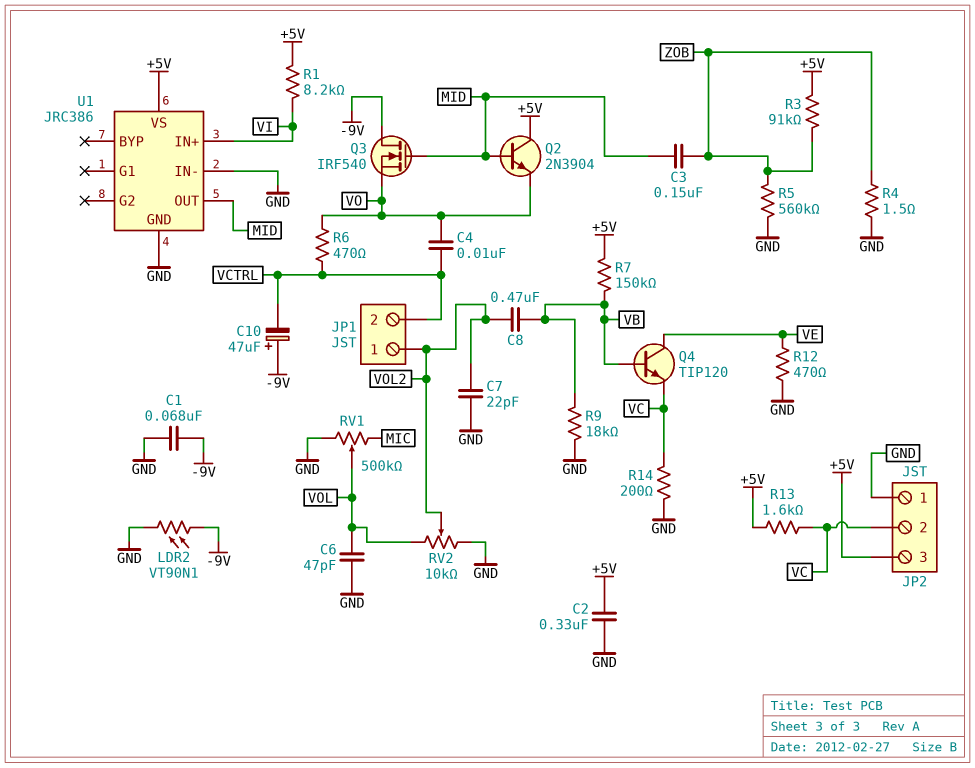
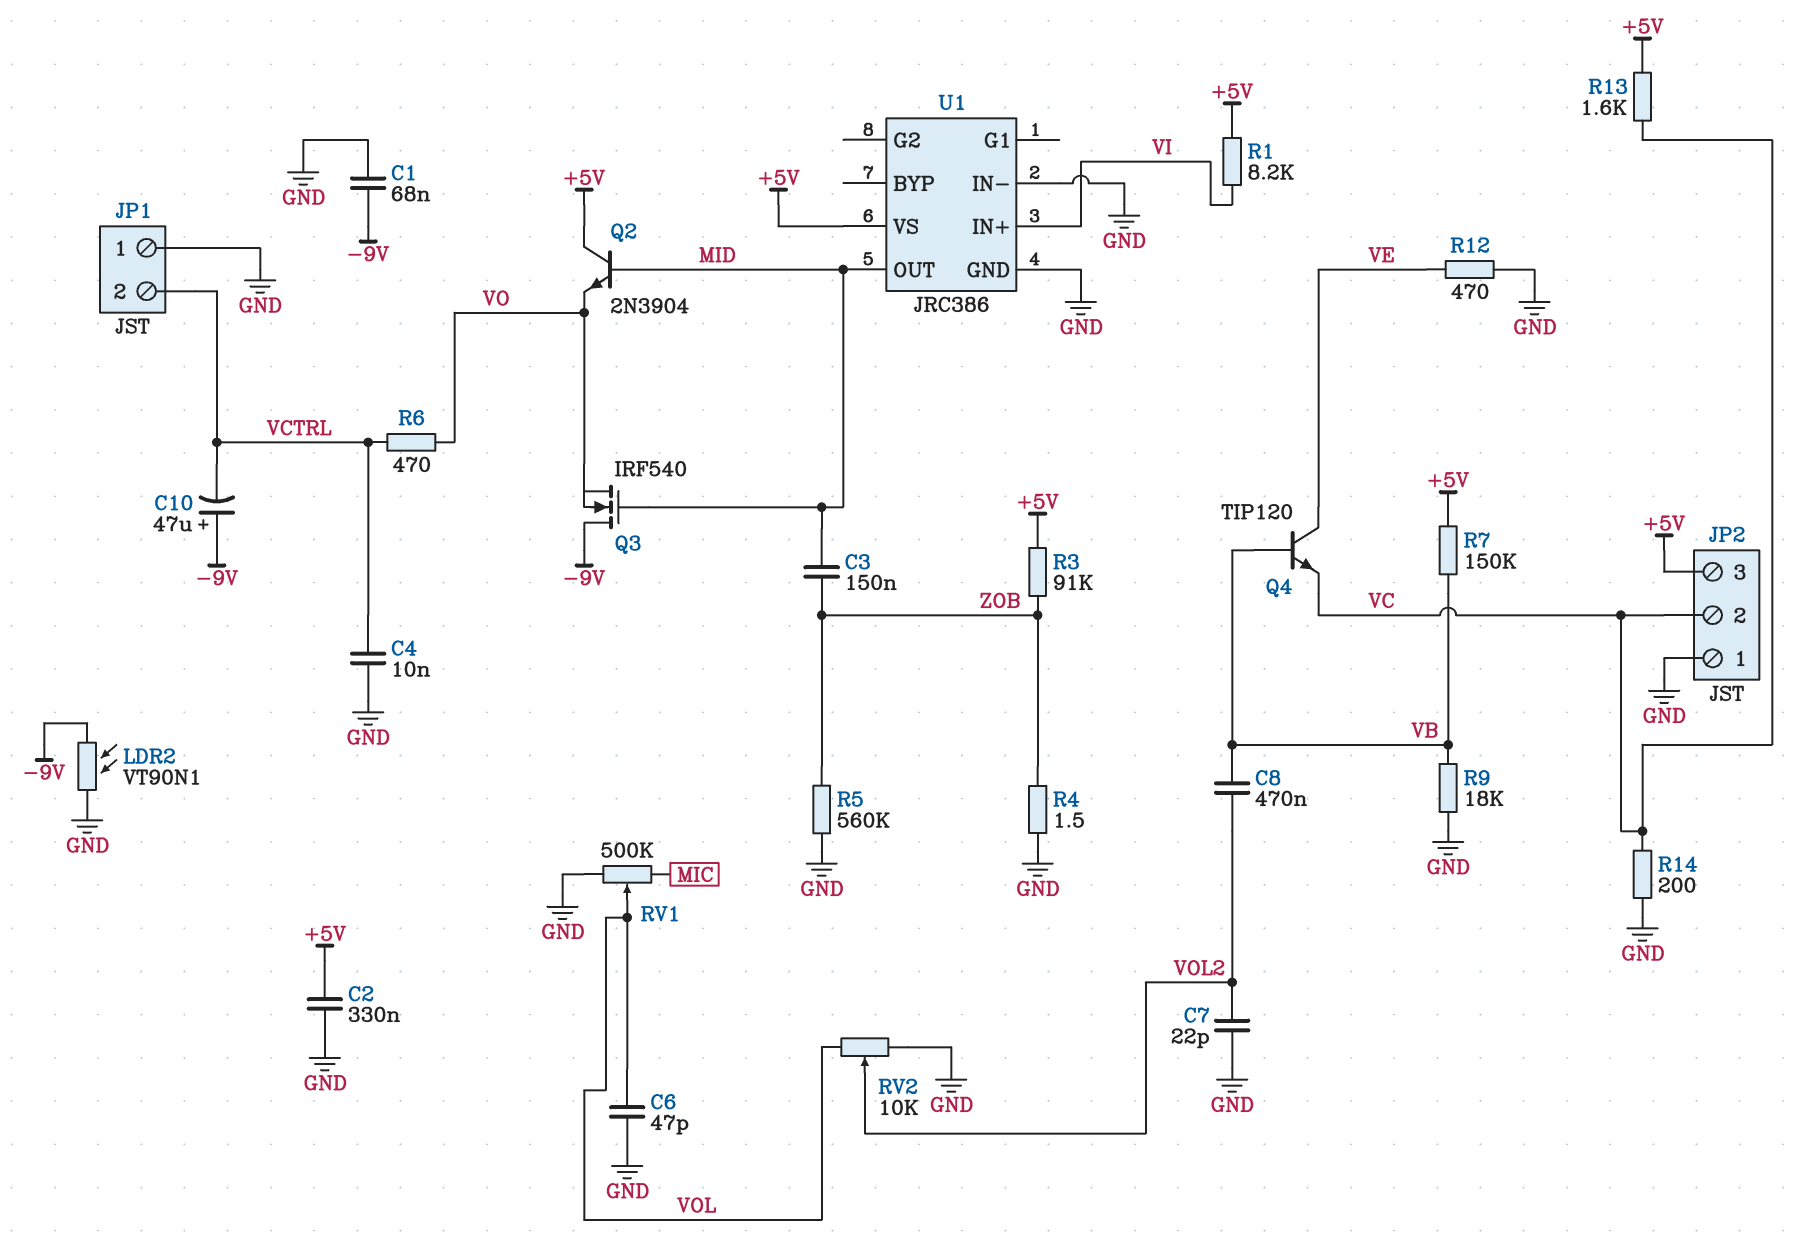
C4: 10nF (VCTRL, VO) -> 10nF (GND, VCTRL)
JP1 pin 1: VOL2 -> GND

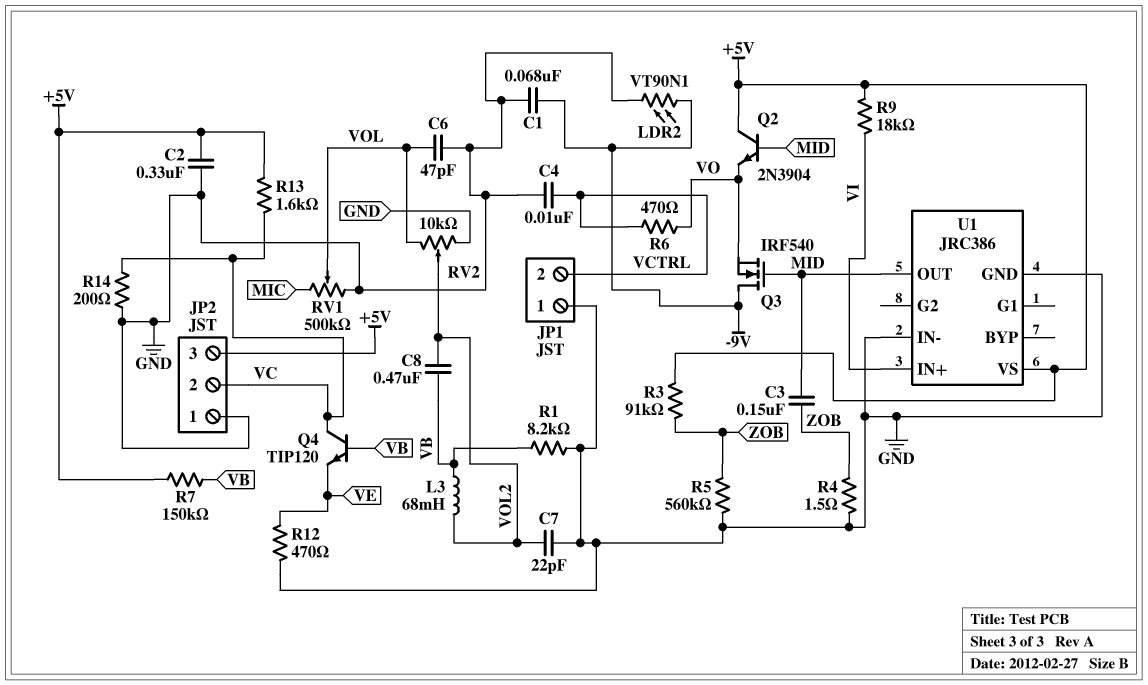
C10: 47uF (plus -9V, minus VCTRL) -> none
L3: none -> 68mH (VB, VOL2)
Q4: NPN TIP120 (B VB, C VE, E VC) -> NPN TIP120 (B VB, C VC, E VE)
R1: 8.2k (+5V, VI) -> 8.2k (GND, VB)
R9: 18k (GND, VB) -> 18k (+5V, VI)

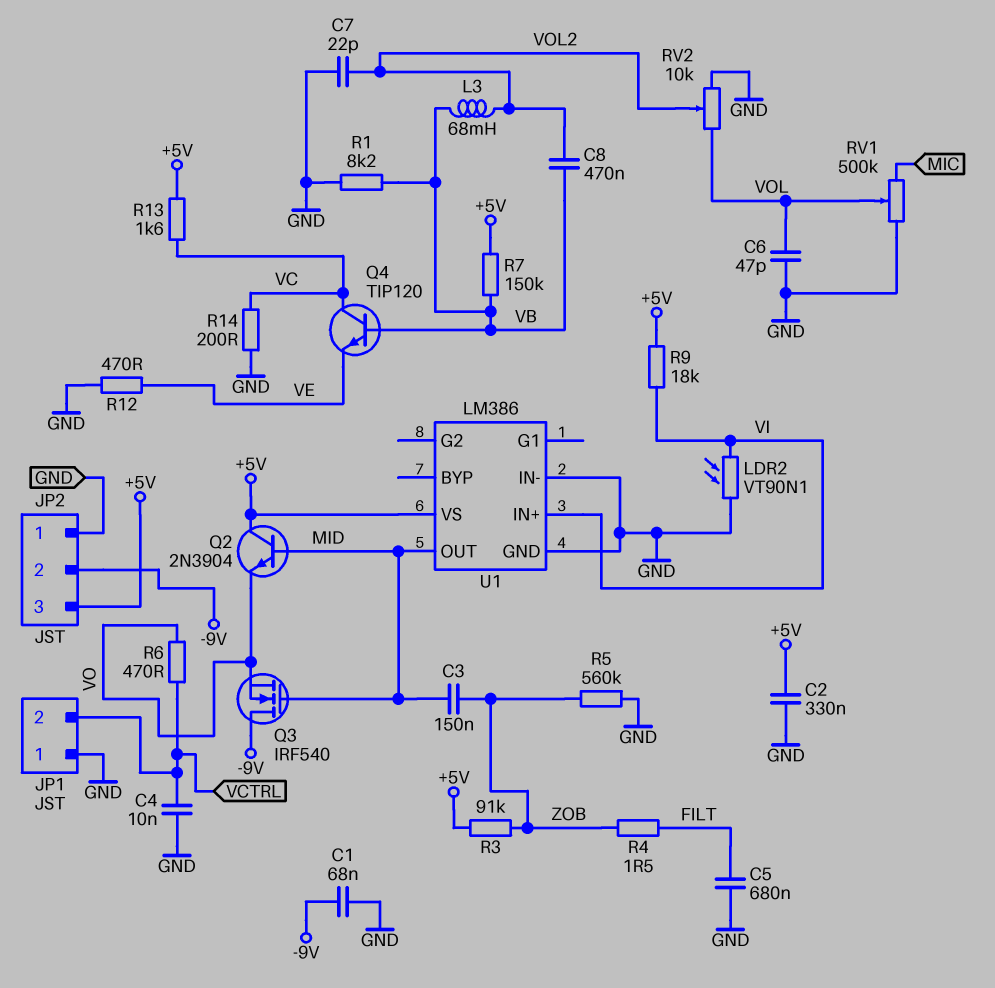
C5: none -> 680nF (FILT, GND)
JP2 pin 2: VC -> -9V
LDR2: VT90N1 (-9V, GND) -> VT90N1 (GND, VI)
R4: 1.5 (GND, ZOB) -> 1.5 (FILT, ZOB)
U1: JRC386 -> LM386

